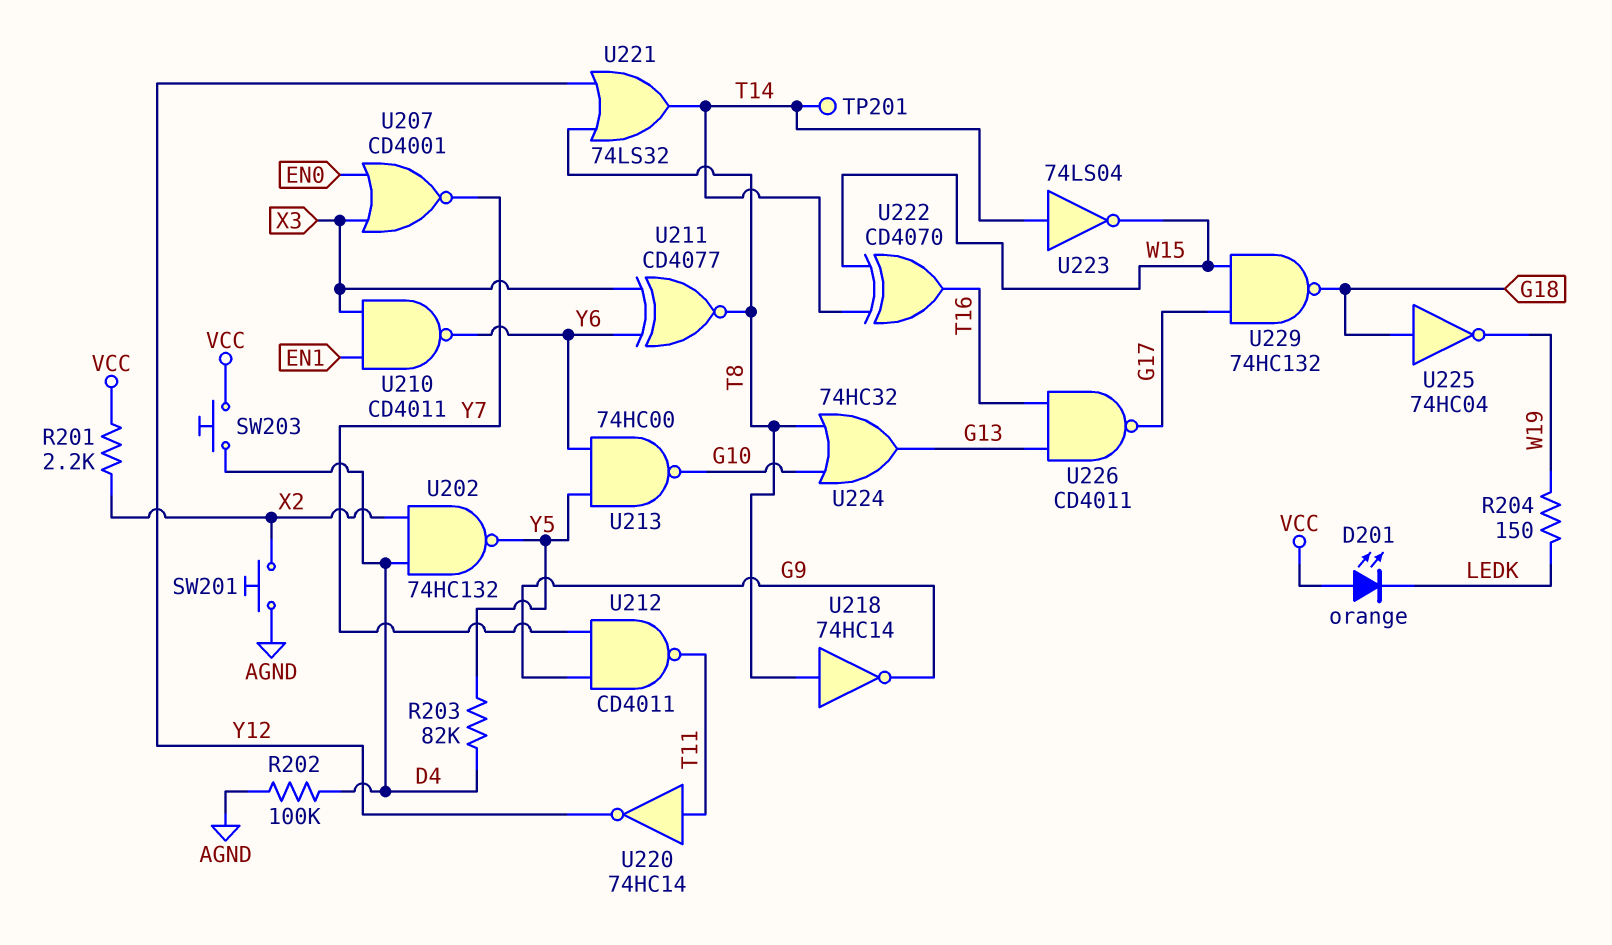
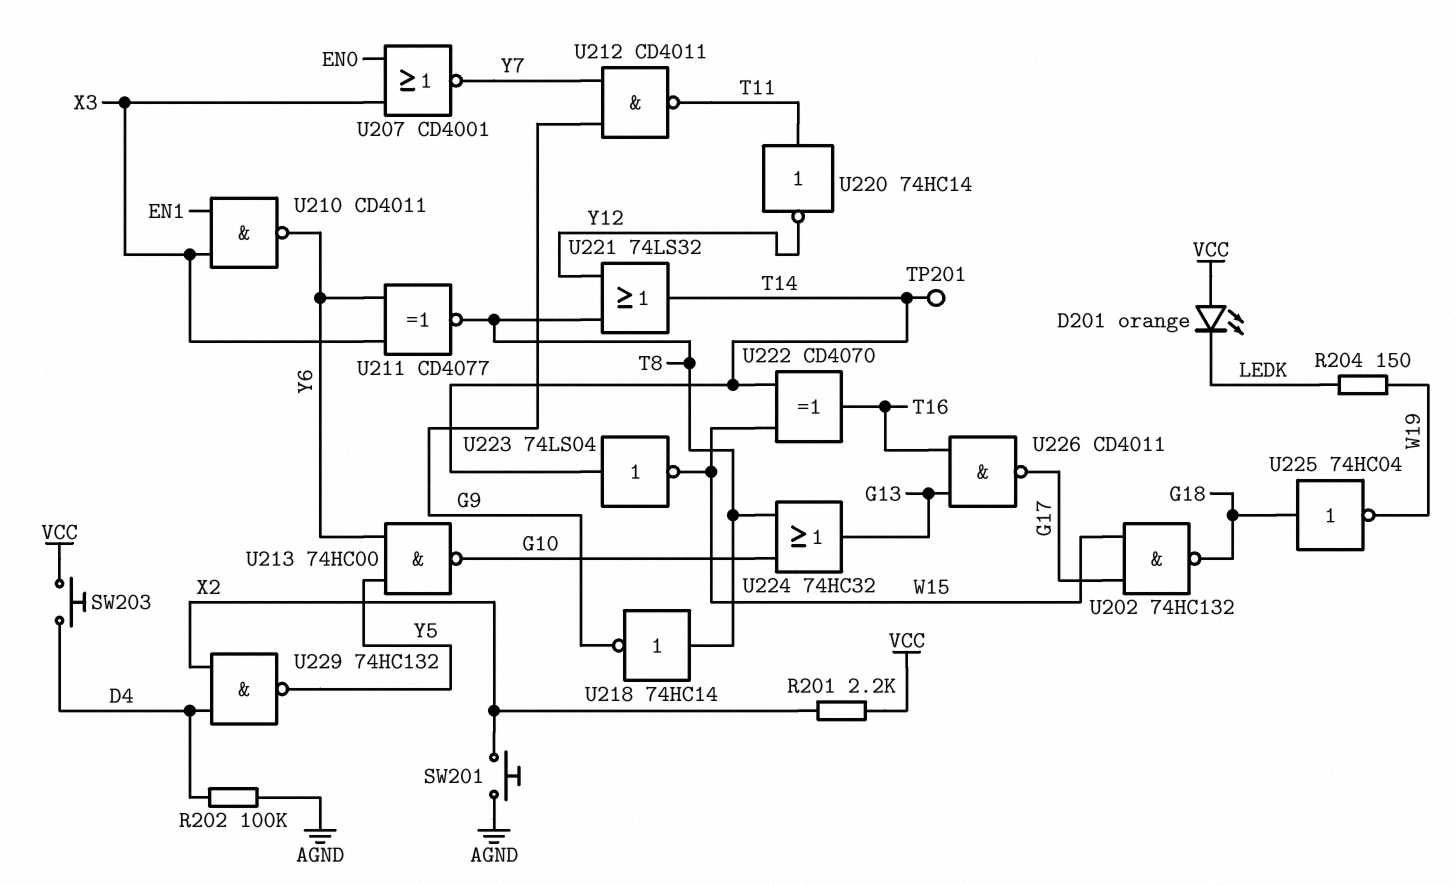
R203: 82k (D4, Y5) -> none
U202: NAND 74HC132 (in D4, in X2, out Y5) -> NAND 74HC132 (in G17, in W15, out G18)
U229: NAND 74HC132 (in G17, in W15, out G18) -> NAND 74HC132 (in D4, in X2, out Y5)

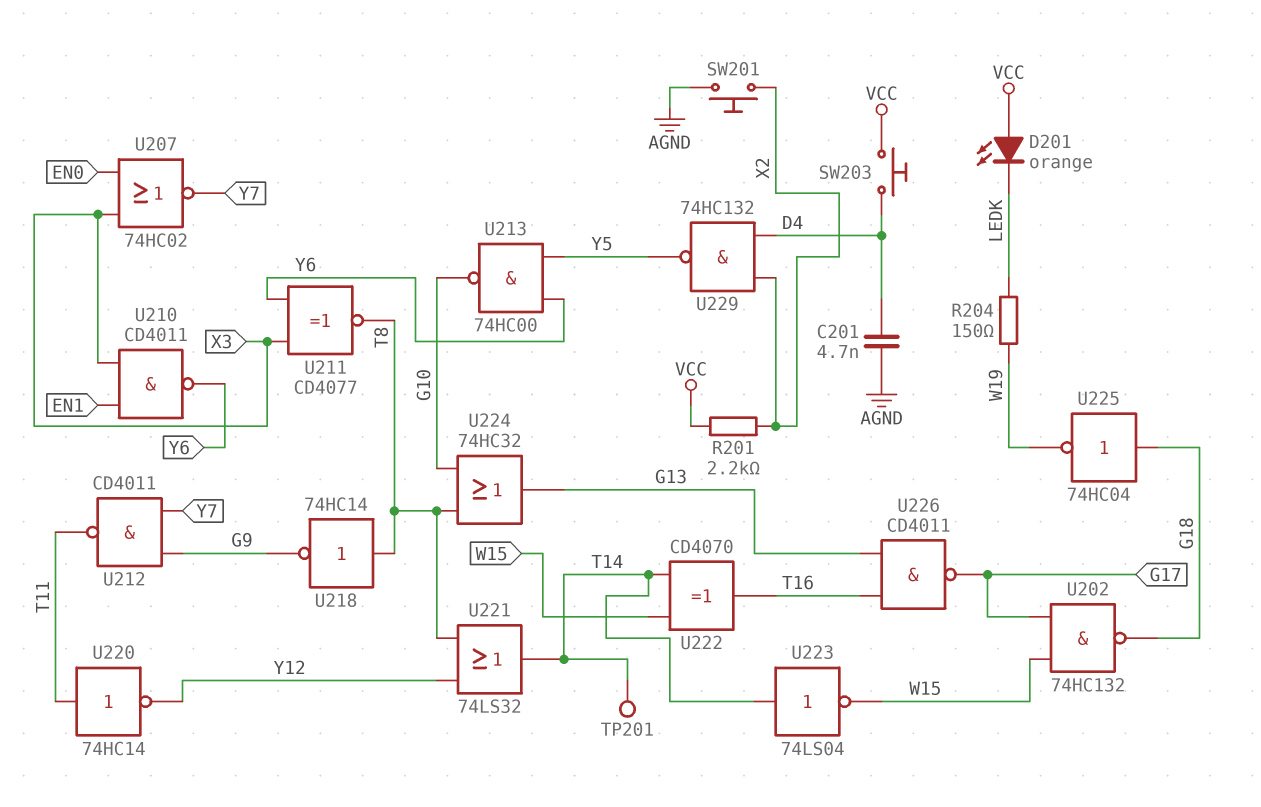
C201: none -> 4.7nF (AGND, D4)
R202: 100k (AGND, D4) -> none
U207: NOR CD4001 (in EN0, in X3, out Y7) -> NOR 74HC02 (in EN0, in X3, out Y7)

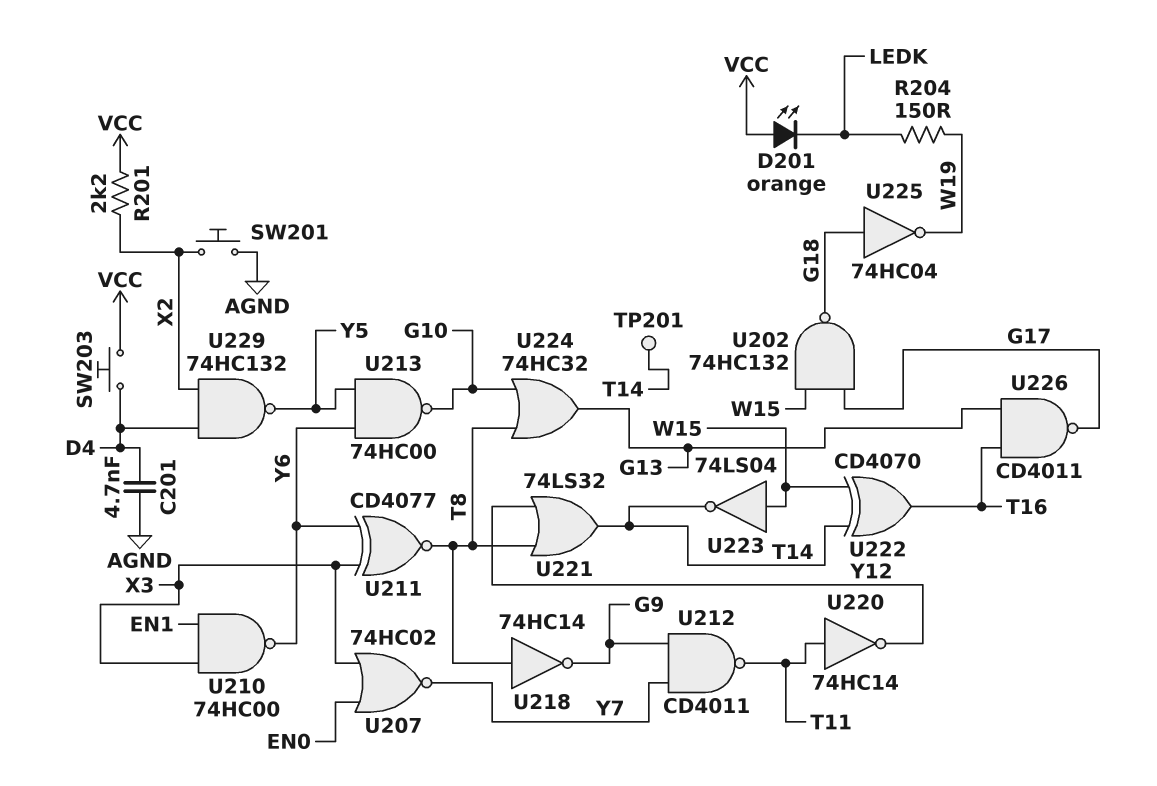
U210: NAND CD4011 (in EN1, in X3, out Y6) -> NAND 74HC00 (in EN1, in X3, out Y6)
U223: NOT 74LS04 (in T14, out W15) -> NOT 74LS04 (in W15, out T14)

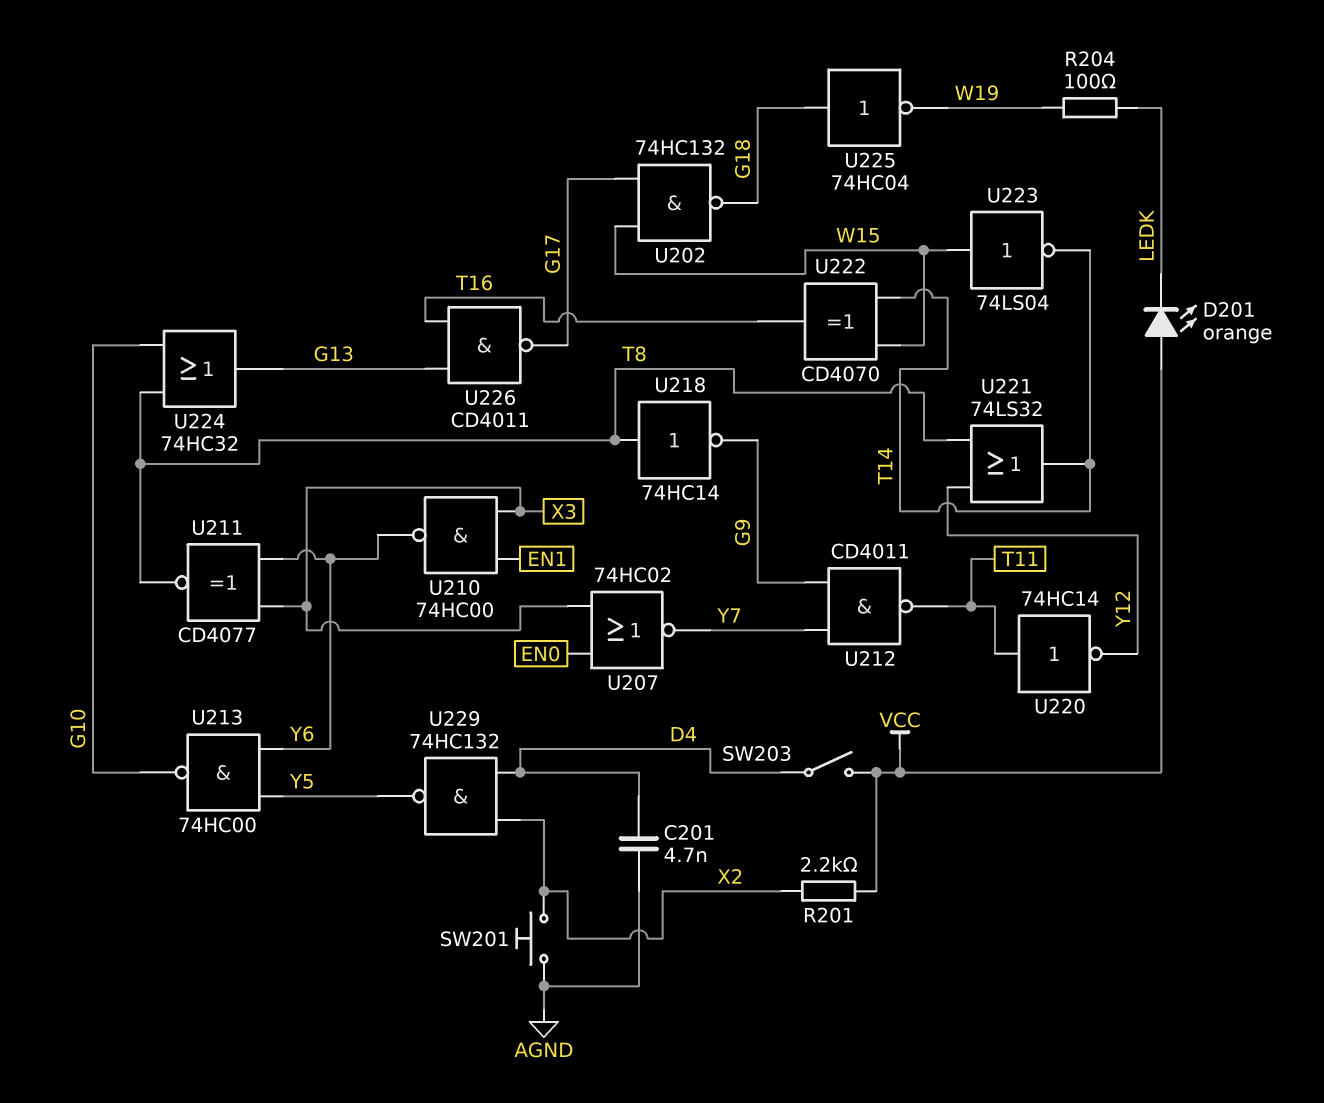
R204: 150 (LEDK, W19) -> 100 (LEDK, W19)
SW203: button (D4, VCC) -> switch (D4, VCC)
TP201: test point (T14) -> none

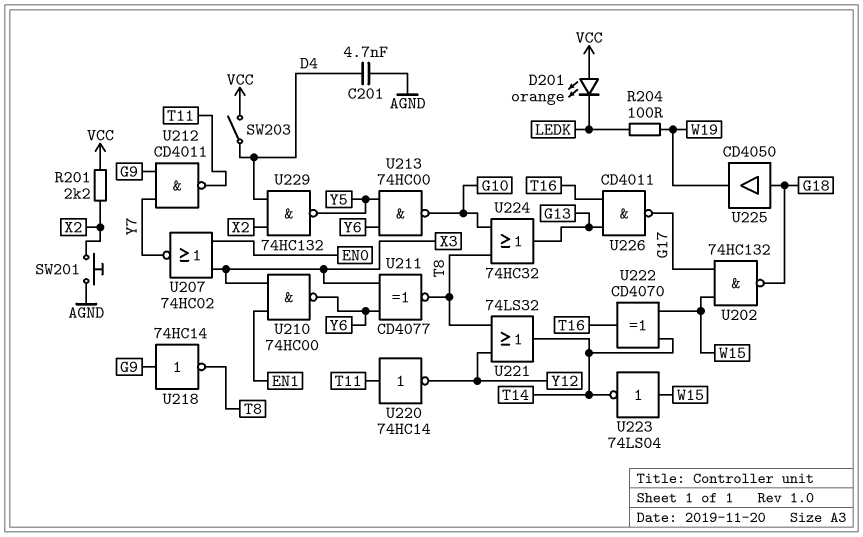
U218: NOT 74HC14 (in T8, out G9) -> NOT 74HC14 (in G9, out T8)
U225: NOT 74HC04 (in G18, out W19) -> buffer CD4050 (in G18, out W19)

